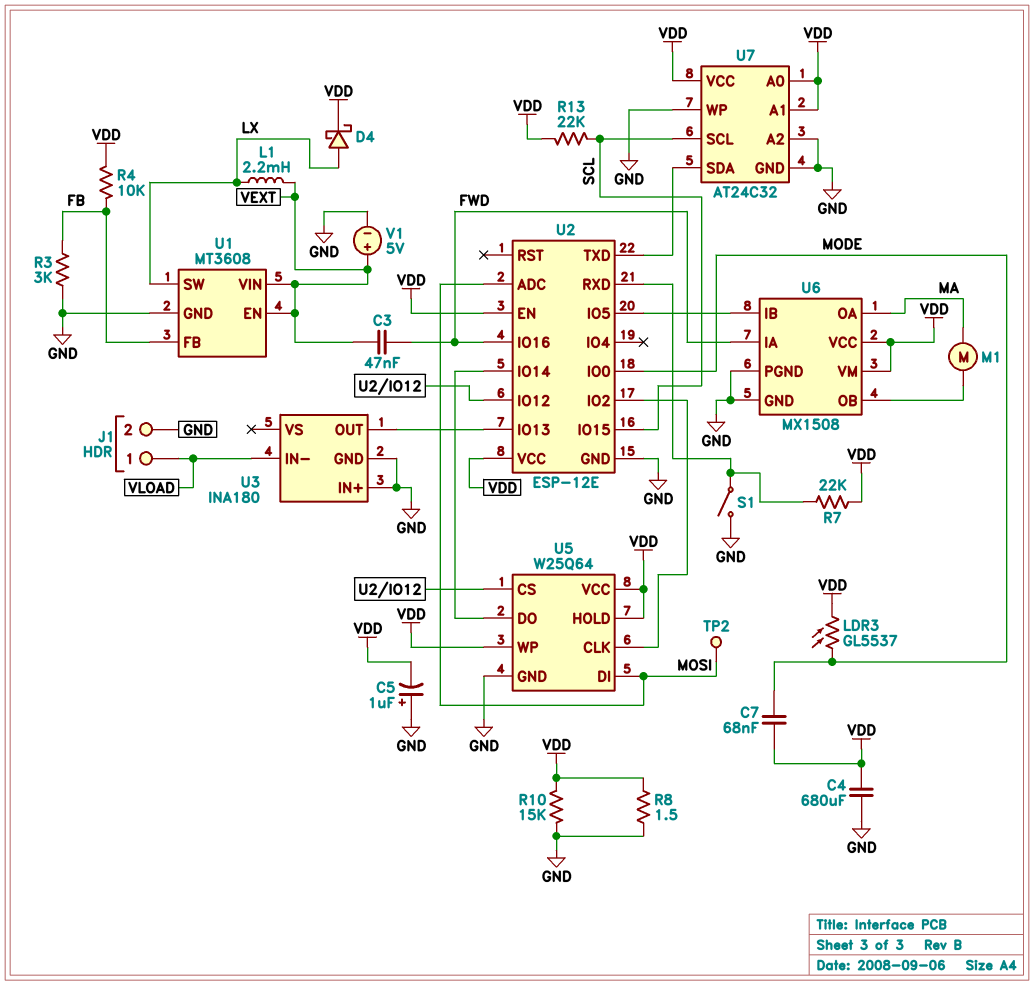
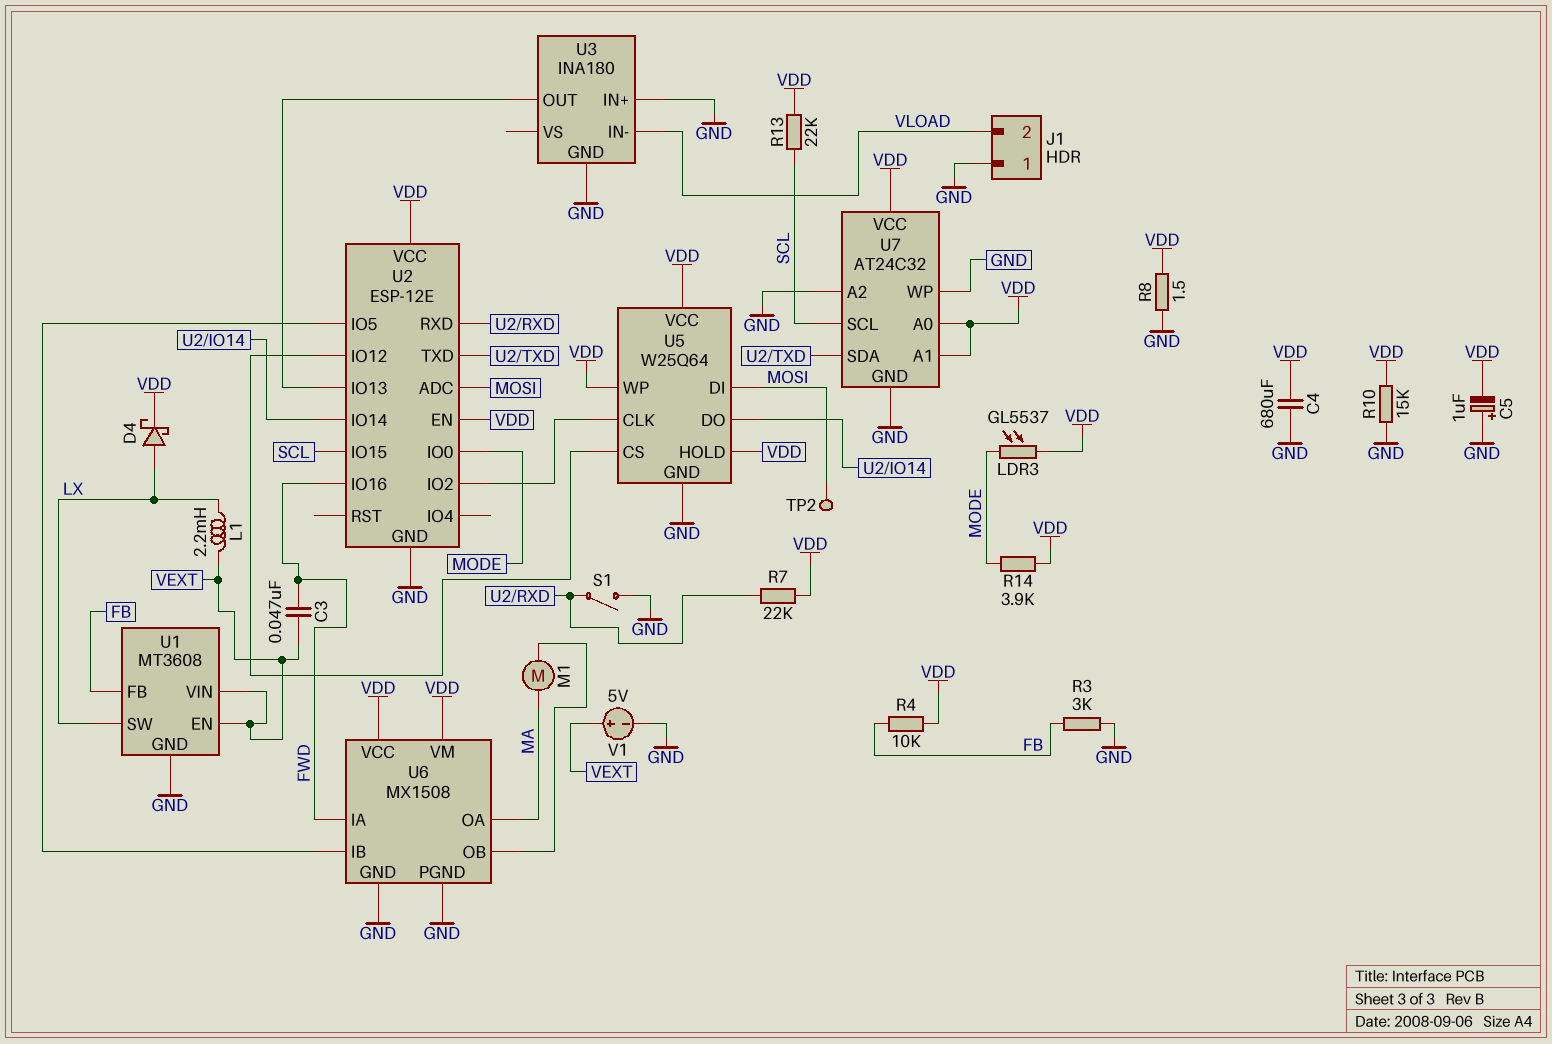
C7: 68nF (MODE, VDD) -> none
J1 pin 1: VLOAD -> GND
J1 pin 2: GND -> VLOAD
R14: none -> 3.9k (MODE, VDD)

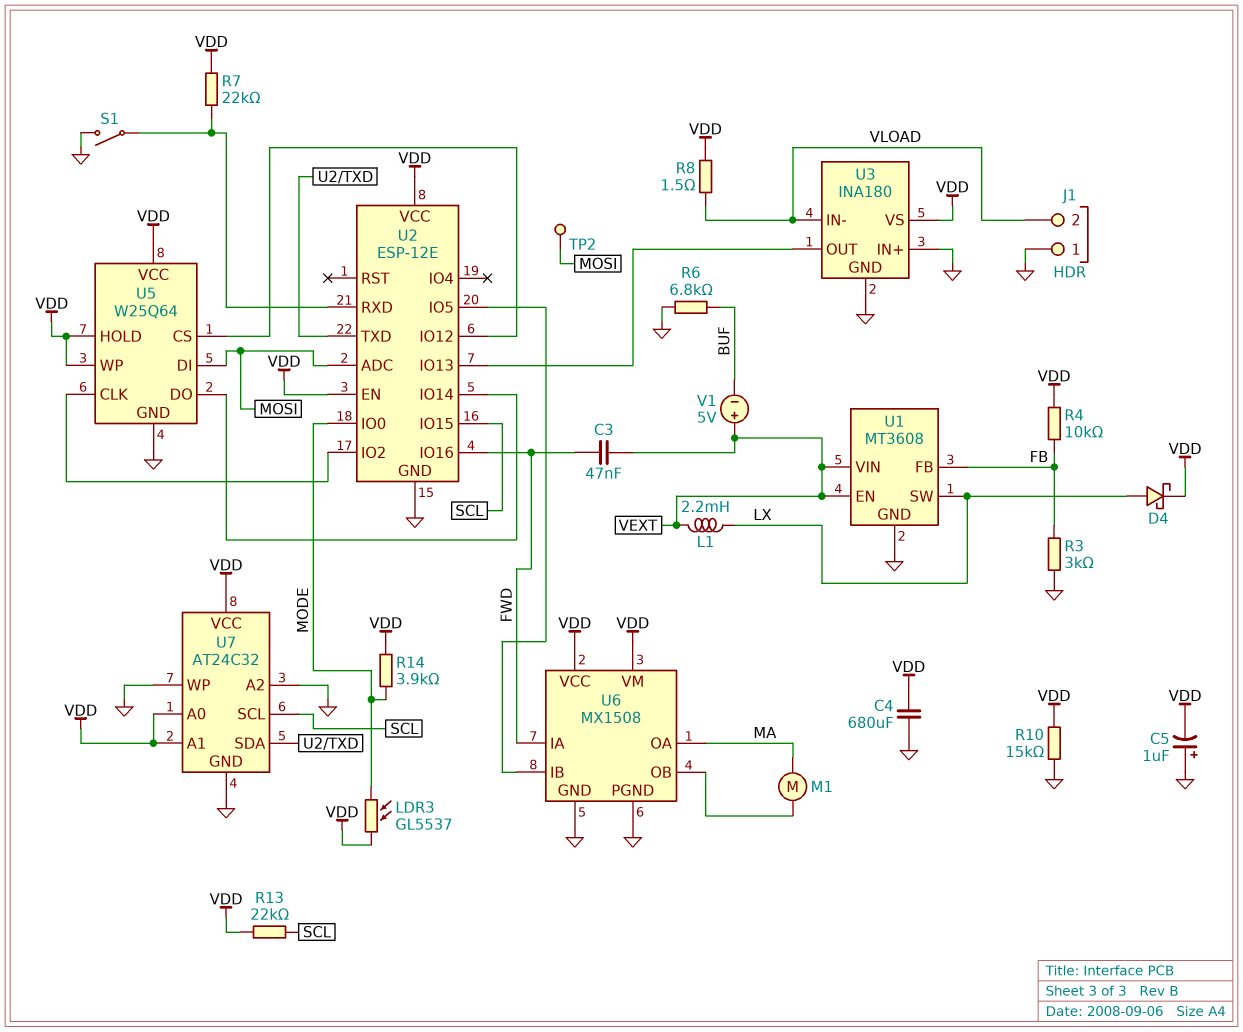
R6: none -> 6.8k (BUF, GND)
R8: 1.5 (GND, VDD) -> 1.5 (VDD, VLOAD)
U3 pin VS: none -> VDD
V1: 5V (plus VEXT, minus GND) -> 5V (plus VEXT, minus BUF)

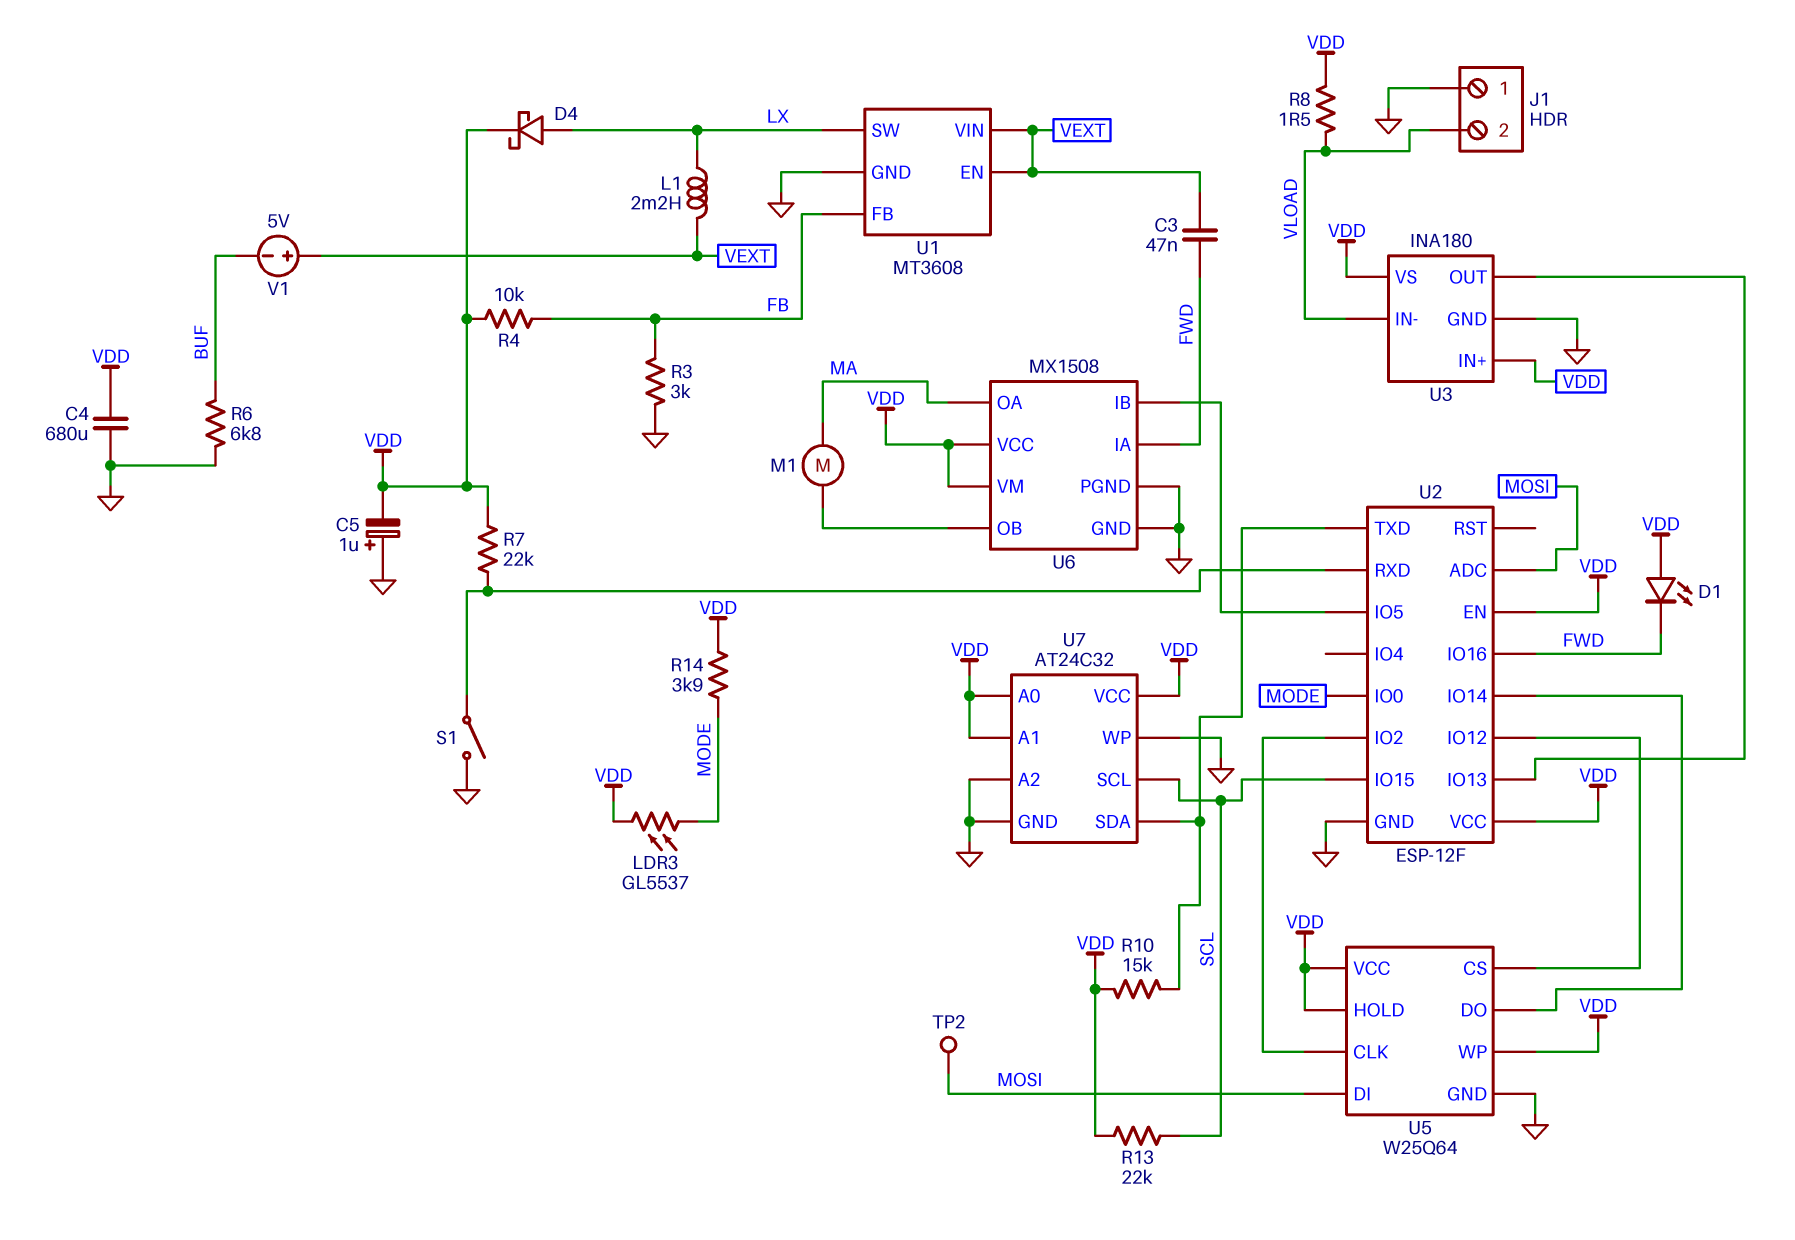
D1: none -> LED (A VDD, K FWD)
R10: 15k (GND, VDD) -> 15k (U2/TXD, VDD)
U2: ESP-12E -> ESP-12F
U3 pin IN+: GND -> VDD

